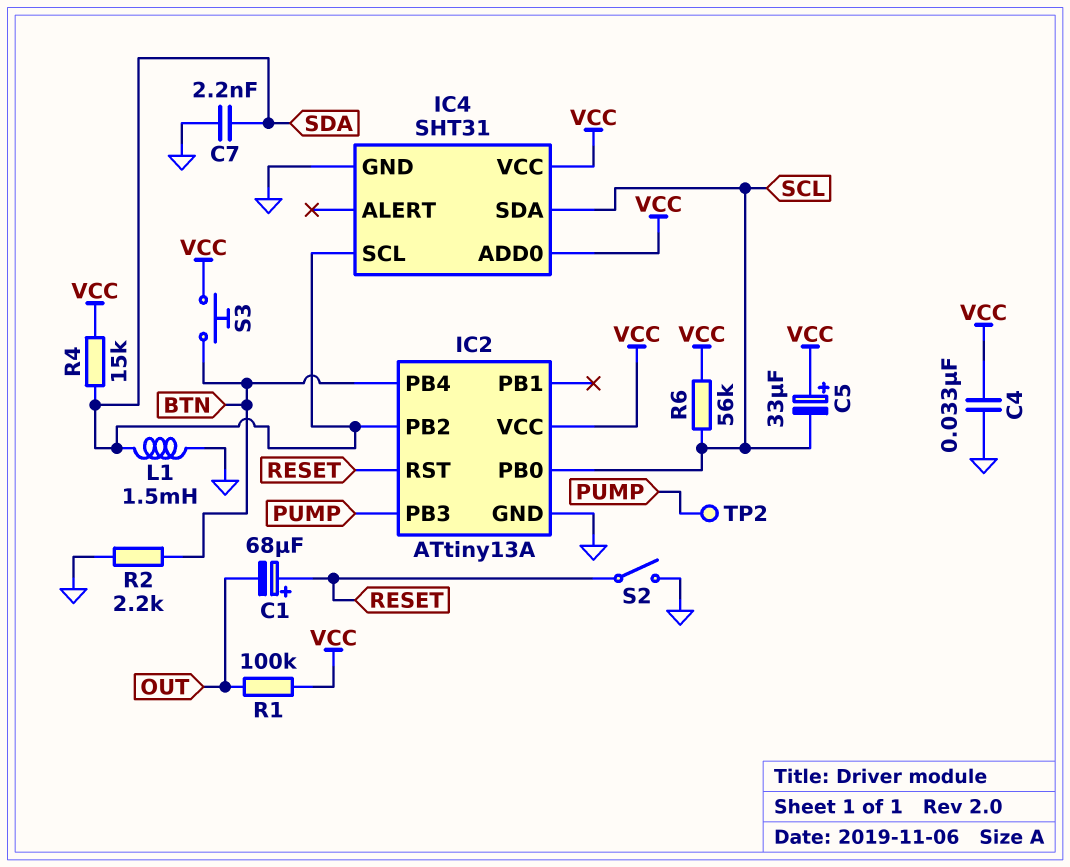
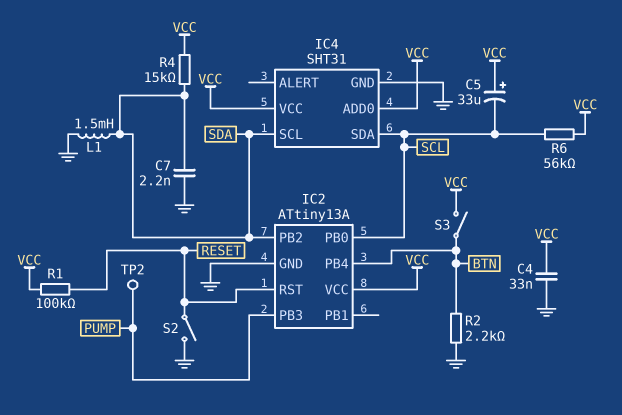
C1: 68uF (plus RESET, minus OUT) -> none
R1: 100k (OUT, VCC) -> 100k (RESET, VCC)
S3: button (BTN, VCC) -> switch (BTN, VCC)

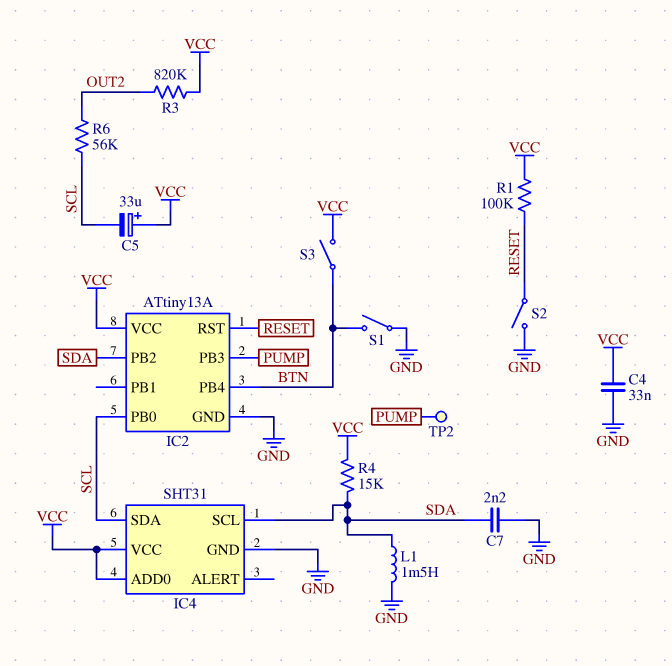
R2: 2.2k (BTN, GND) -> none
R3: none -> 820k (OUT2, VCC)
R6: 56k (SCL, VCC) -> 56k (OUT2, SCL)
S1: none -> switch (BTN, GND)

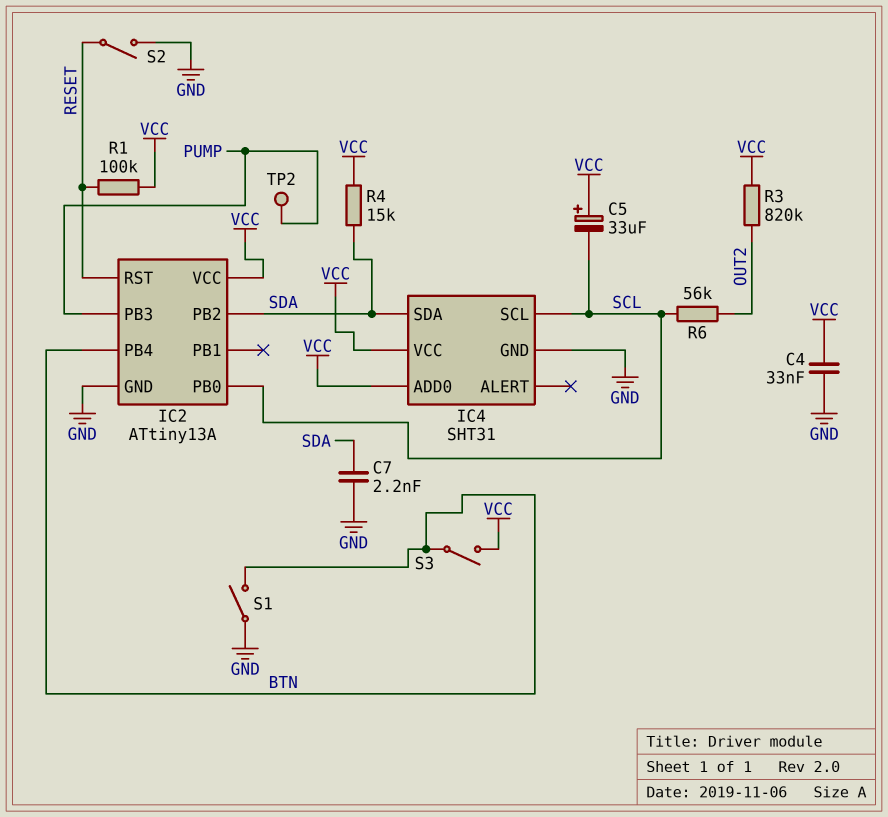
IC4 pin SCL: SDA -> SCL
IC4 pin SDA: SCL -> SDA
L1: 1.5mH (GND, SDA) -> none

